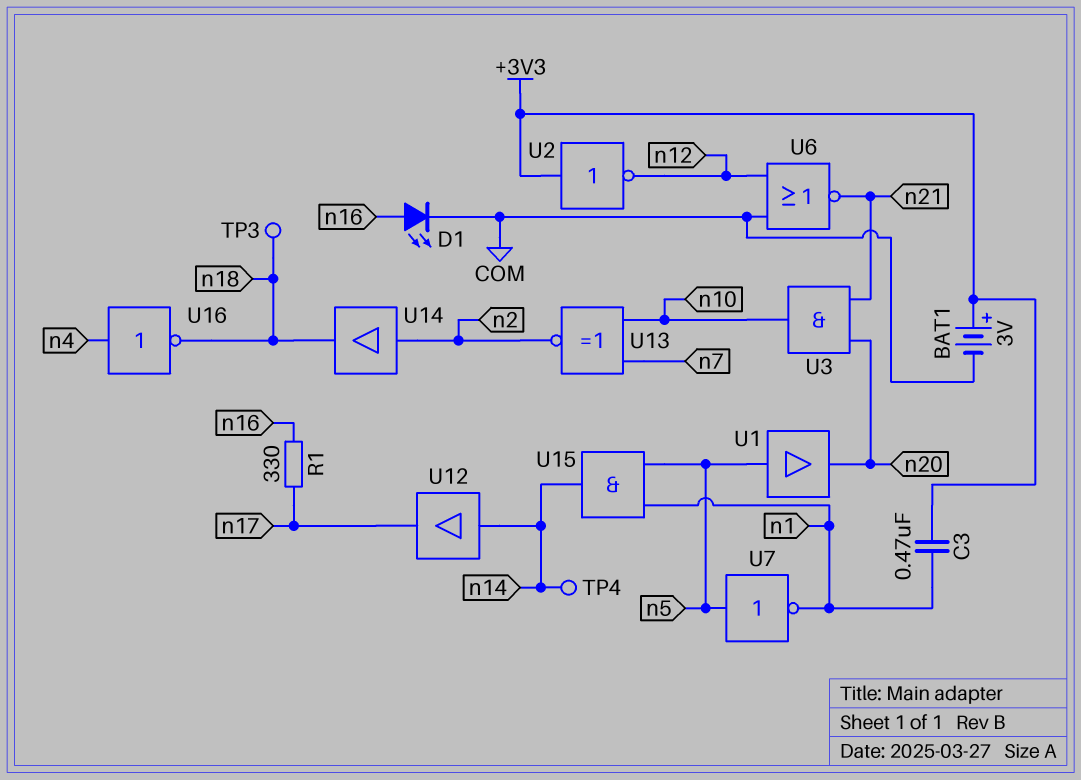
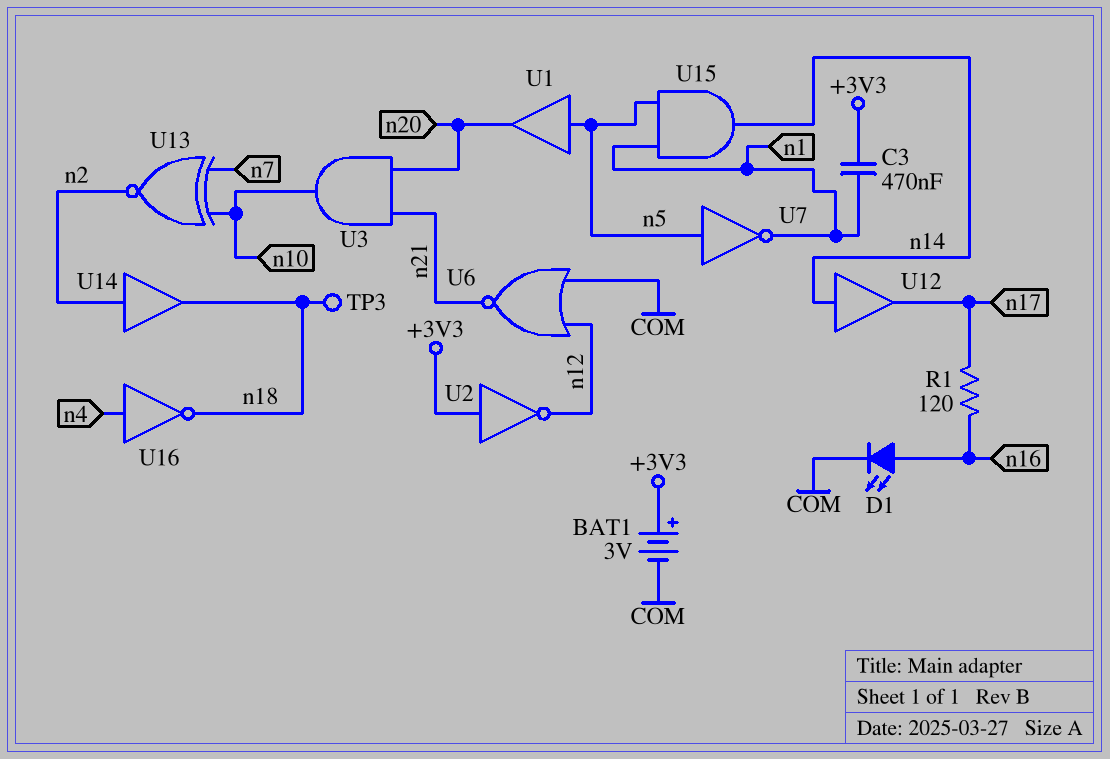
R1: 330 (n16, n17) -> 120 (n16, n17)
TP4: test point (n14) -> none

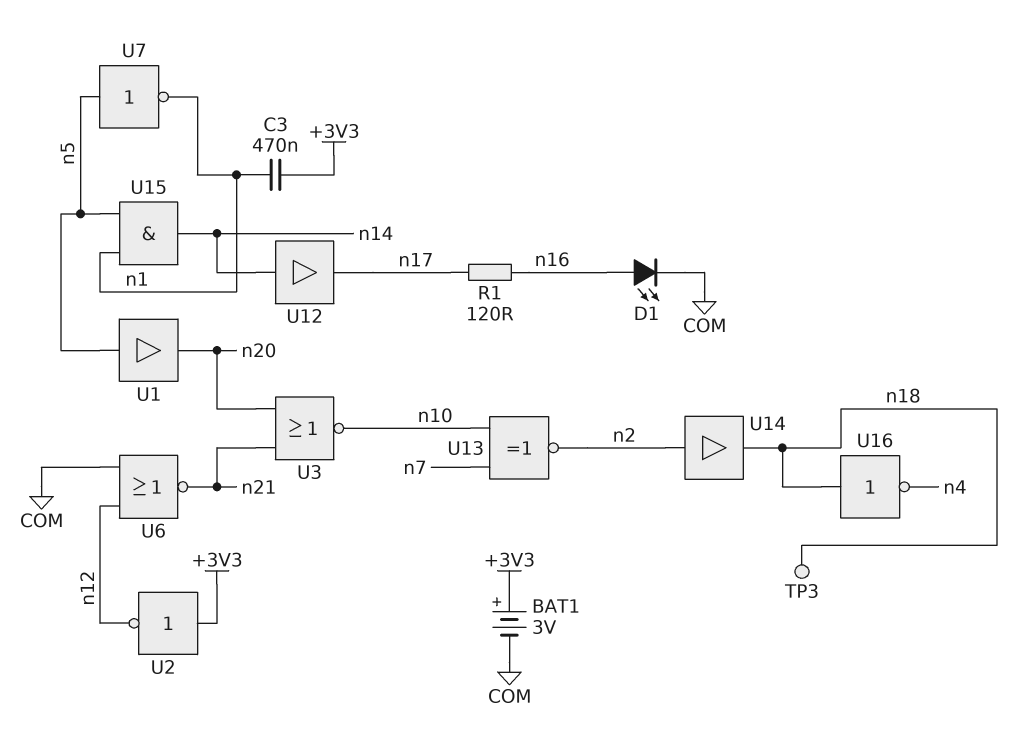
U3: AND (in n20, in n21, out n10) -> NOR (in n20, in n21, out n10)
U16: NOT (in n4, out n18) -> NOT (in n18, out n4)

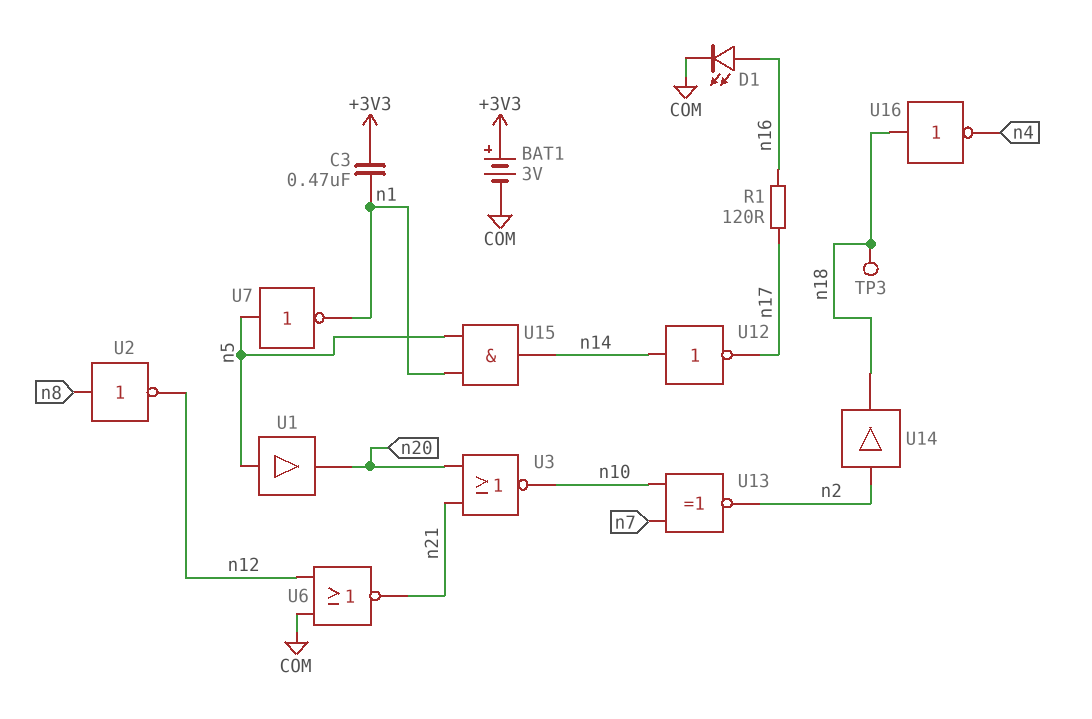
U2: NOT (in +3V3, out n12) -> NOT (in n8, out n12)
U12: buffer (in n14, out n17) -> NOT (in n14, out n17)

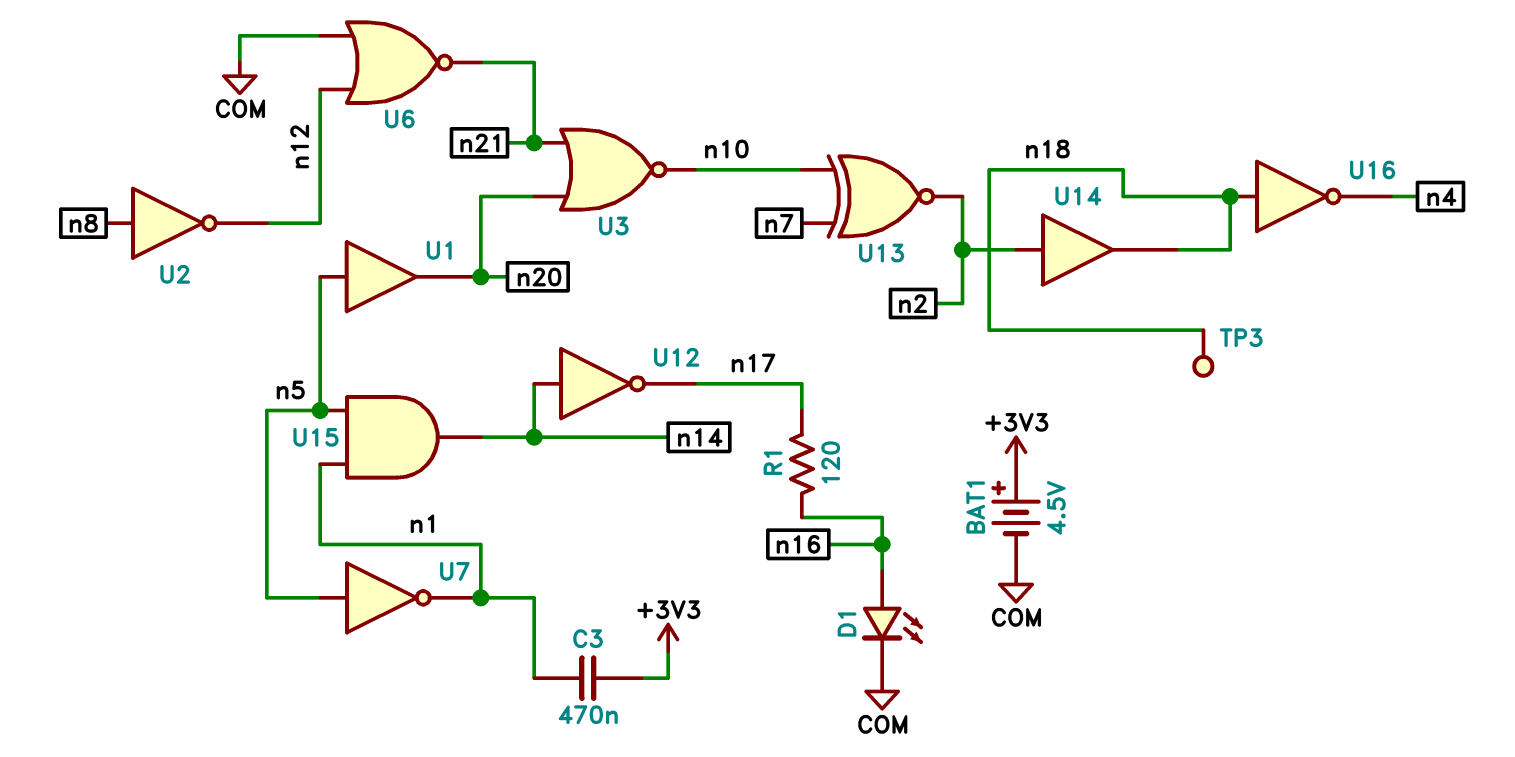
BAT1: 3V (plus +3V3, minus COM) -> 4.5V (plus +3V3, minus COM)

